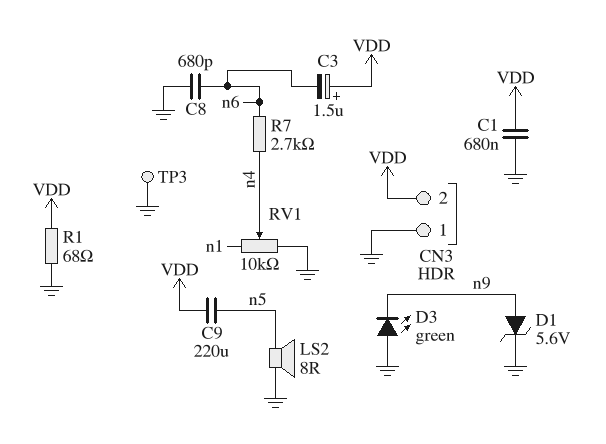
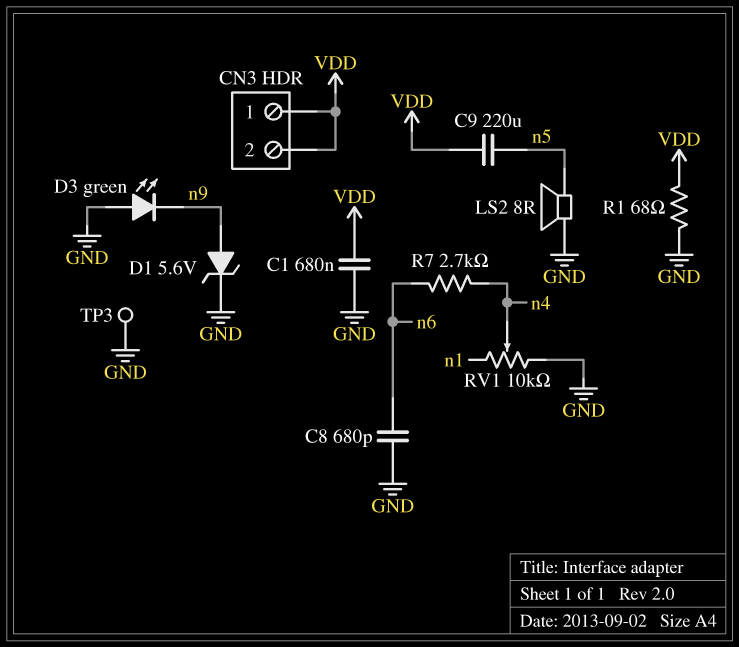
C3: 1.5uF (plus VDD, minus n6) -> none
CN3 pin 1: GND -> VDD

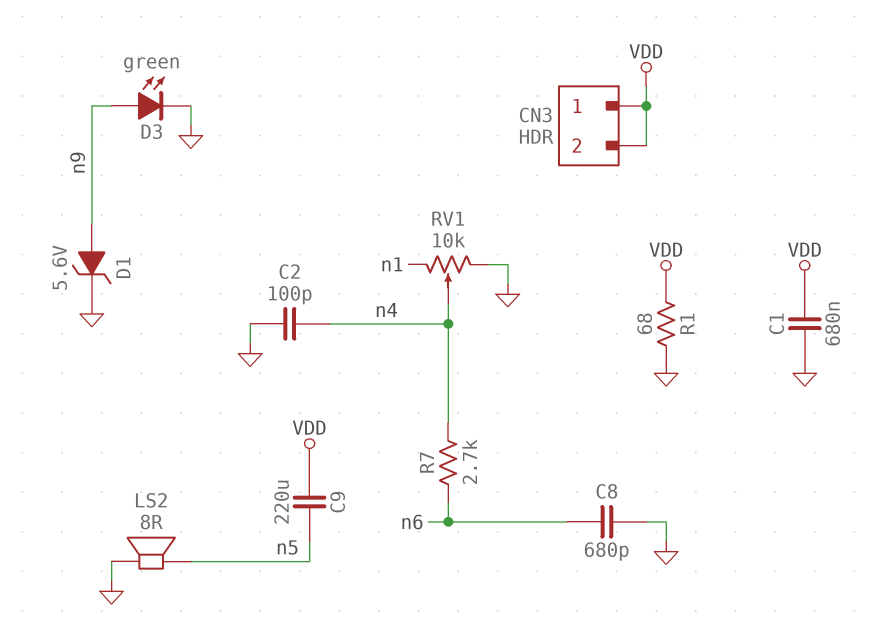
C2: none -> 100pF (GND, n4)
D3: LED green (A GND, K n9) -> LED green (A n9, K GND)
TP3: test point (GND) -> none

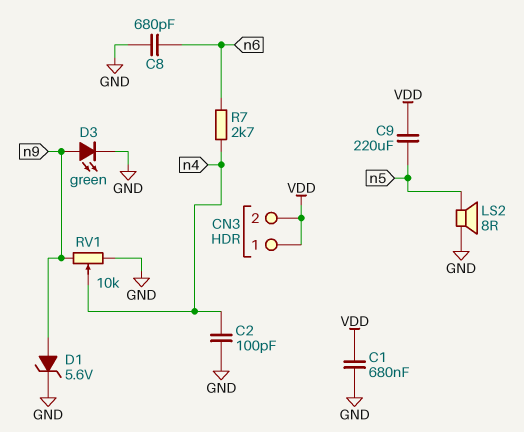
R1: 68 (GND, VDD) -> none
RV1: 10k (GND, n1, wiper n4) -> 10k (GND, n9, wiper n4)

